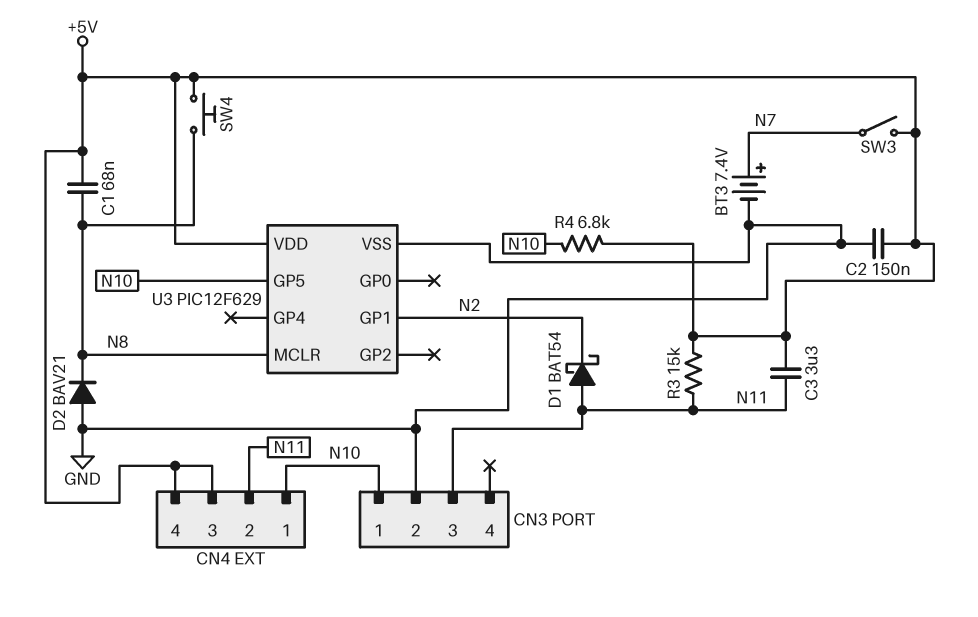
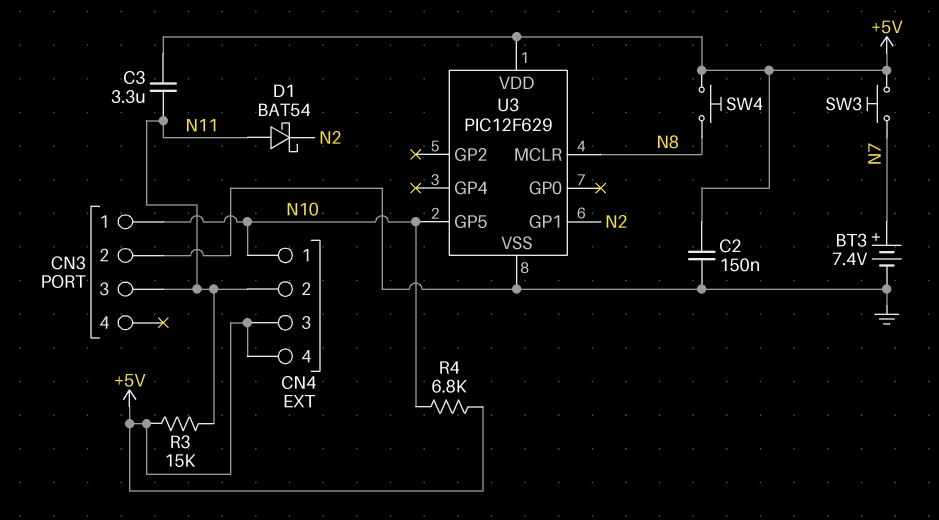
C1: 68nF (+5V, N8) -> none
D2: diode BAV21 (A GND, K N8) -> none
SW3: switch (+5V, N7) -> button (+5V, N7)

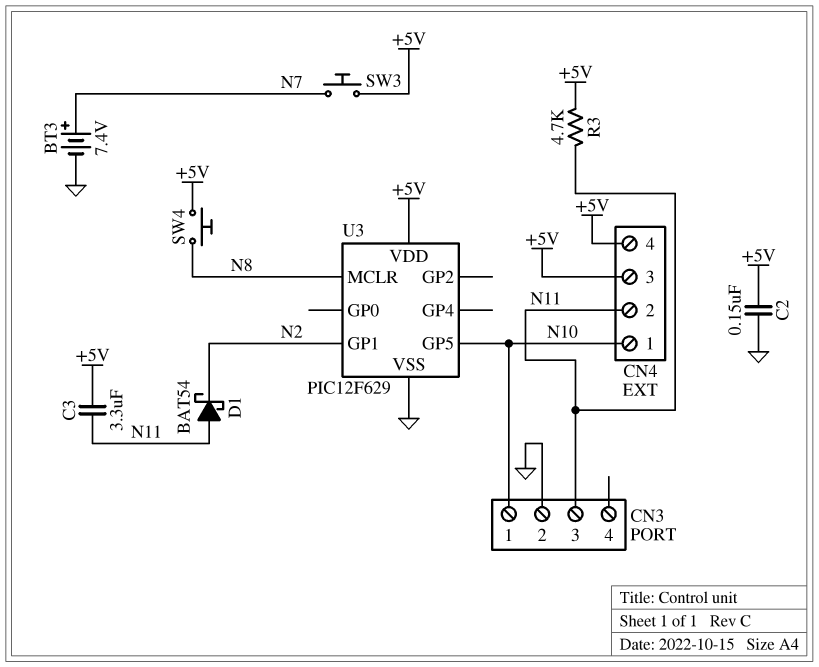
R3: 15k (+5V, N11) -> 4.7k (+5V, N11)
R4: 6.8k (+5V, N10) -> none

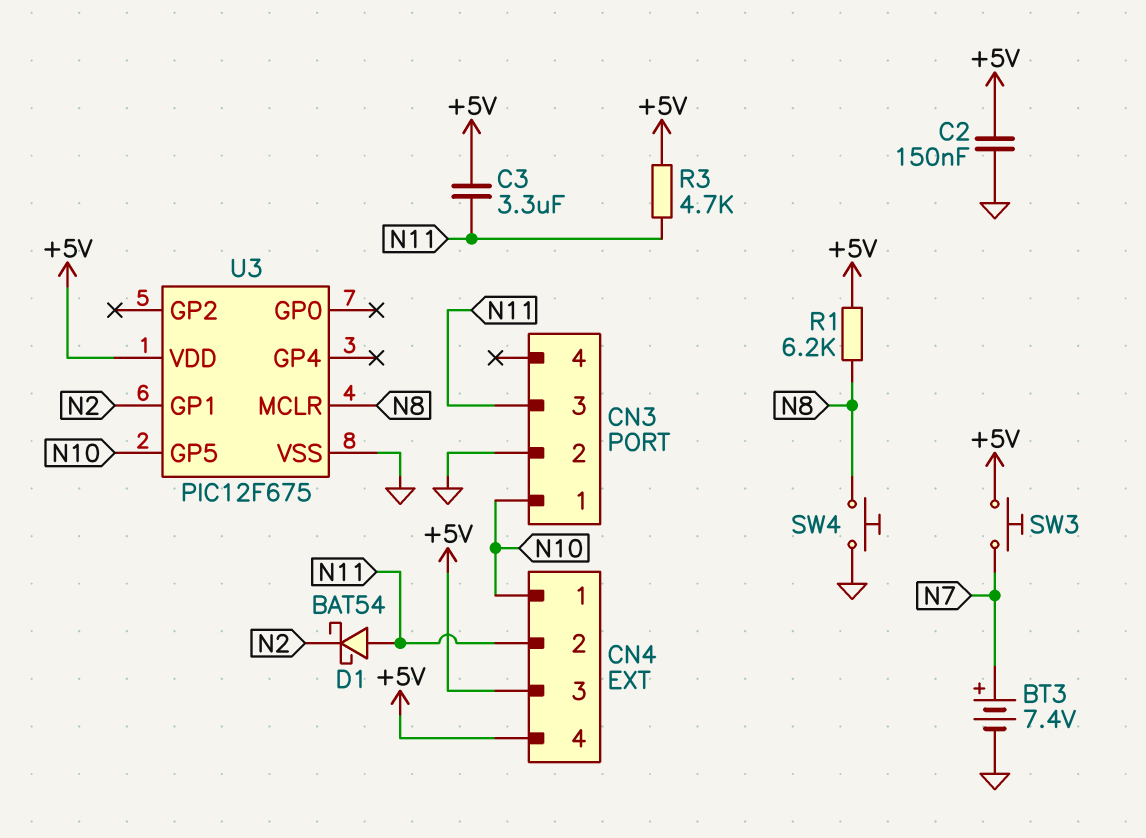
R1: none -> 6.2k (+5V, N8)
SW4: button (+5V, N8) -> button (GND, N8)
U3: PIC12F629 -> PIC12F675

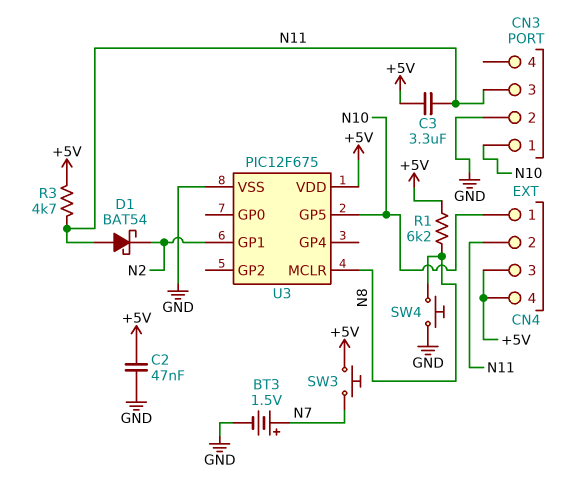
BT3: 7.4V (plus N7, minus GND) -> 1.5V (plus N7, minus GND)
C2: 150nF (+5V, GND) -> 47nF (+5V, GND)

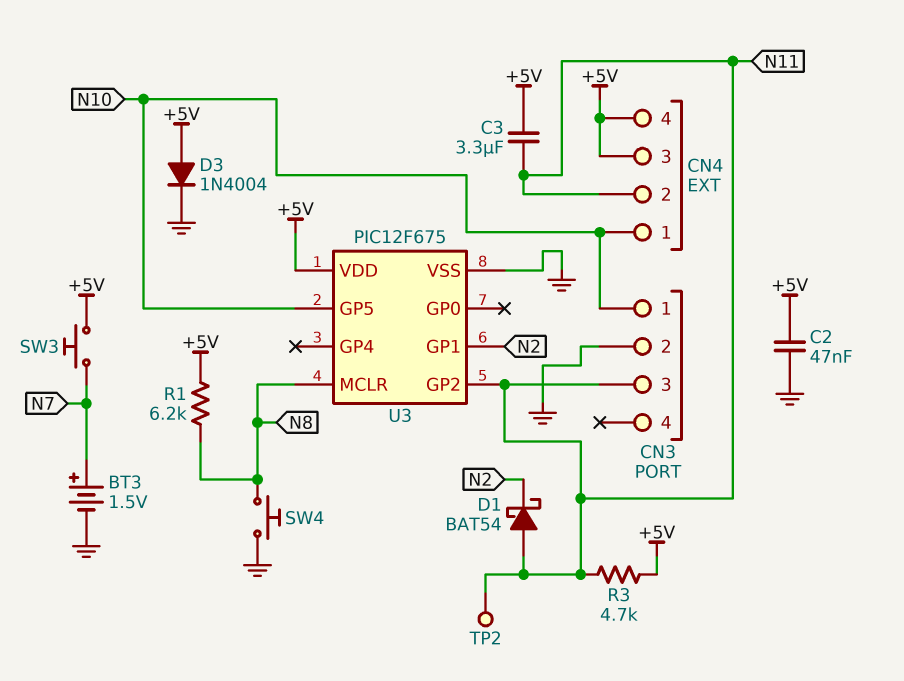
D3: none -> diode 1N4004 (A +5V, K GND)
TP2: none -> test point (N11)
U3 pin GP2: none -> N11

